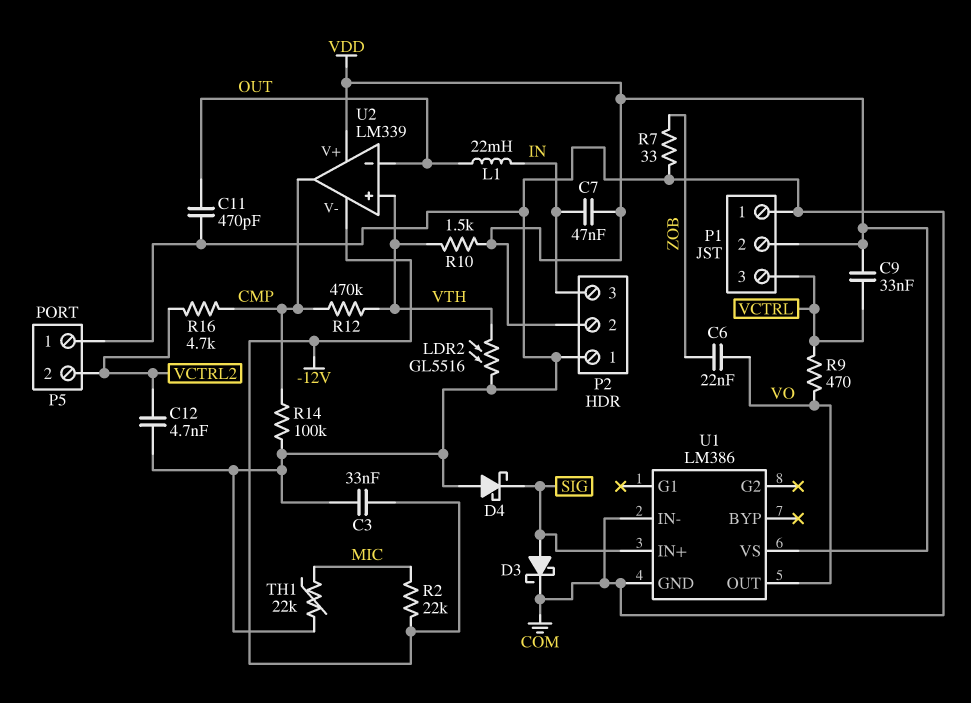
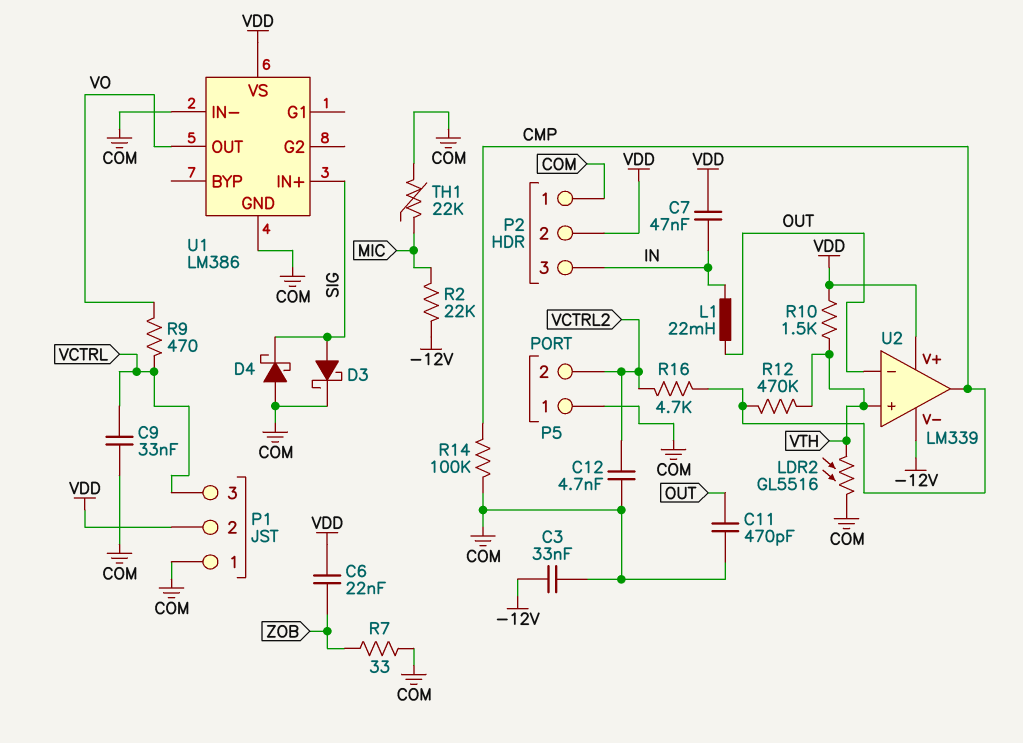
C6: 22nF (VO, ZOB) -> 22nF (VDD, ZOB)
C9: 33nF (VCTRL, VDD) -> 33nF (COM, VCTRL)

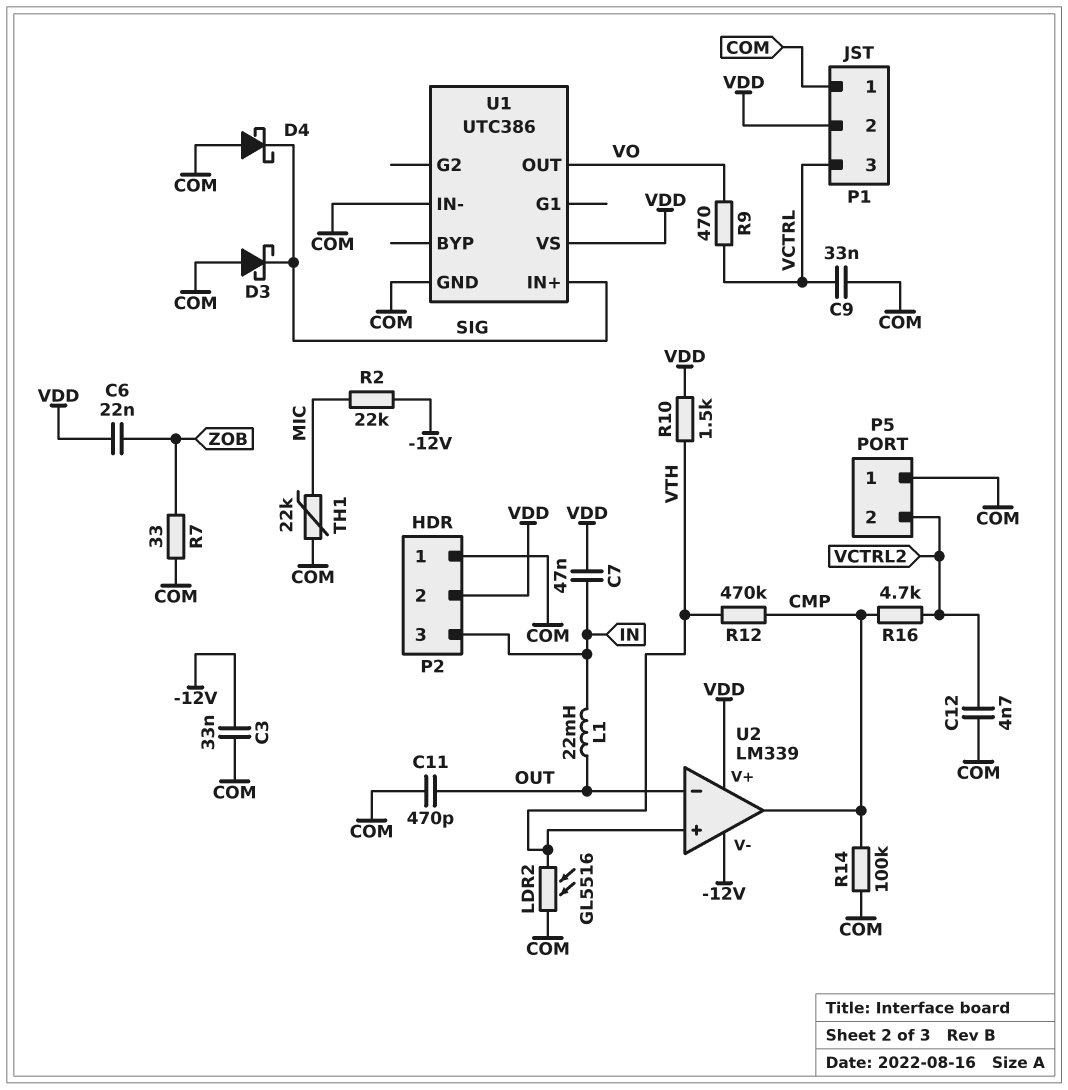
D3: schottky (A SIG, K COM) -> schottky (A COM, K SIG)
U1: LM386 -> UTC386

